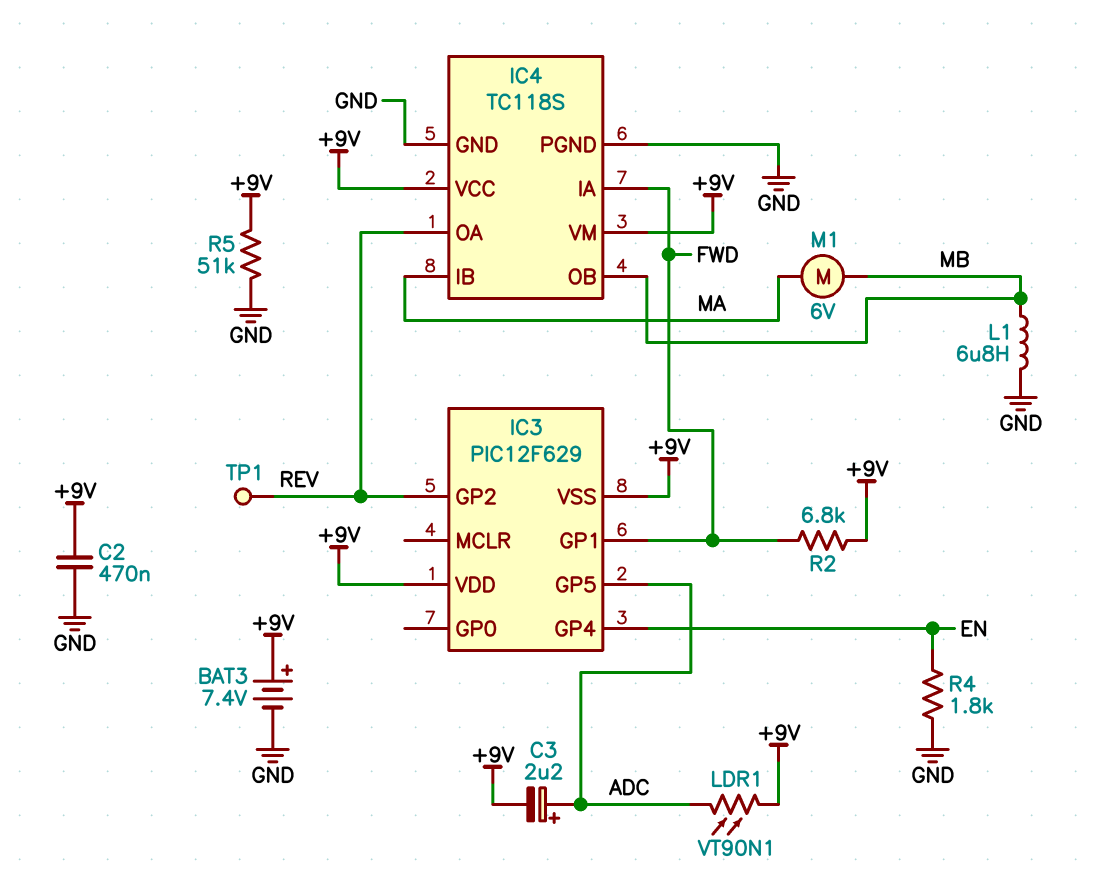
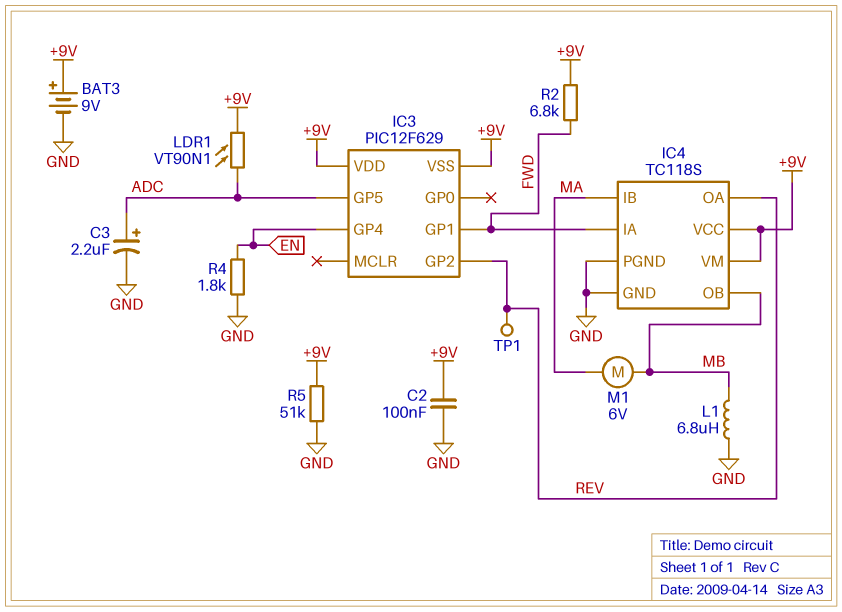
BAT3: 7.4V (plus +9V, minus GND) -> 9V (plus +9V, minus GND)
C2: 470nF (+9V, GND) -> 100nF (+9V, GND)
C3: 2.2uF (plus ADC, minus +9V) -> 2.2uF (plus ADC, minus GND)

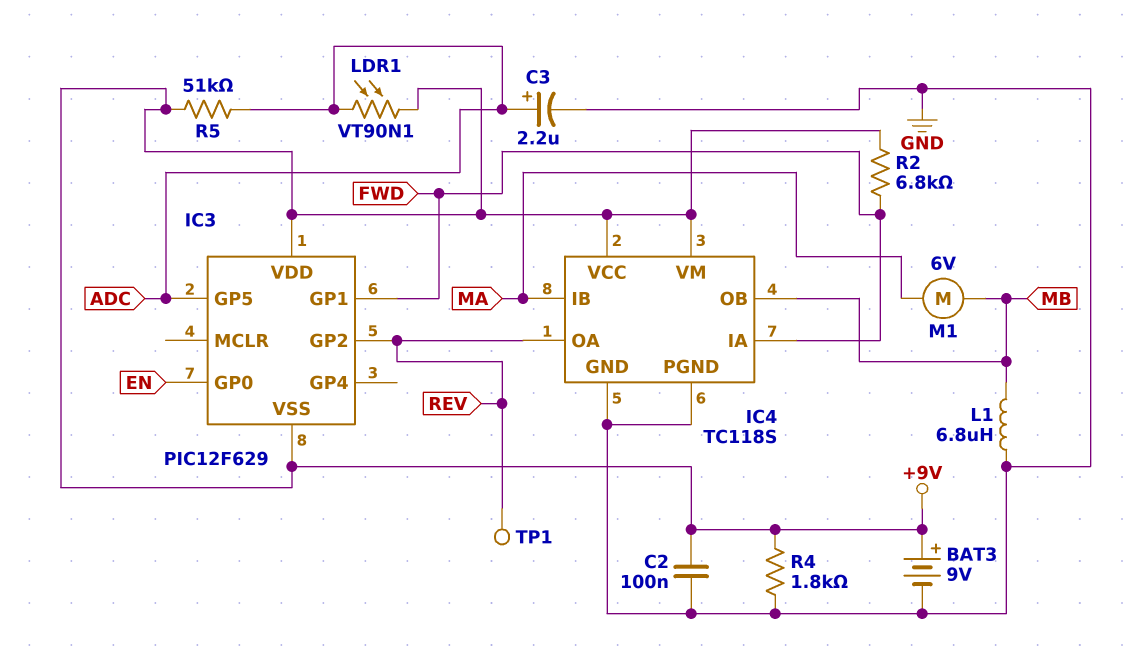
IC3 pin GP0: none -> EN
IC3 pin GP4: EN -> none
R4: 1.8k (EN, GND) -> 1.8k (+9V, GND)
R5: 51k (+9V, GND) -> 51k (+9V, ADC)

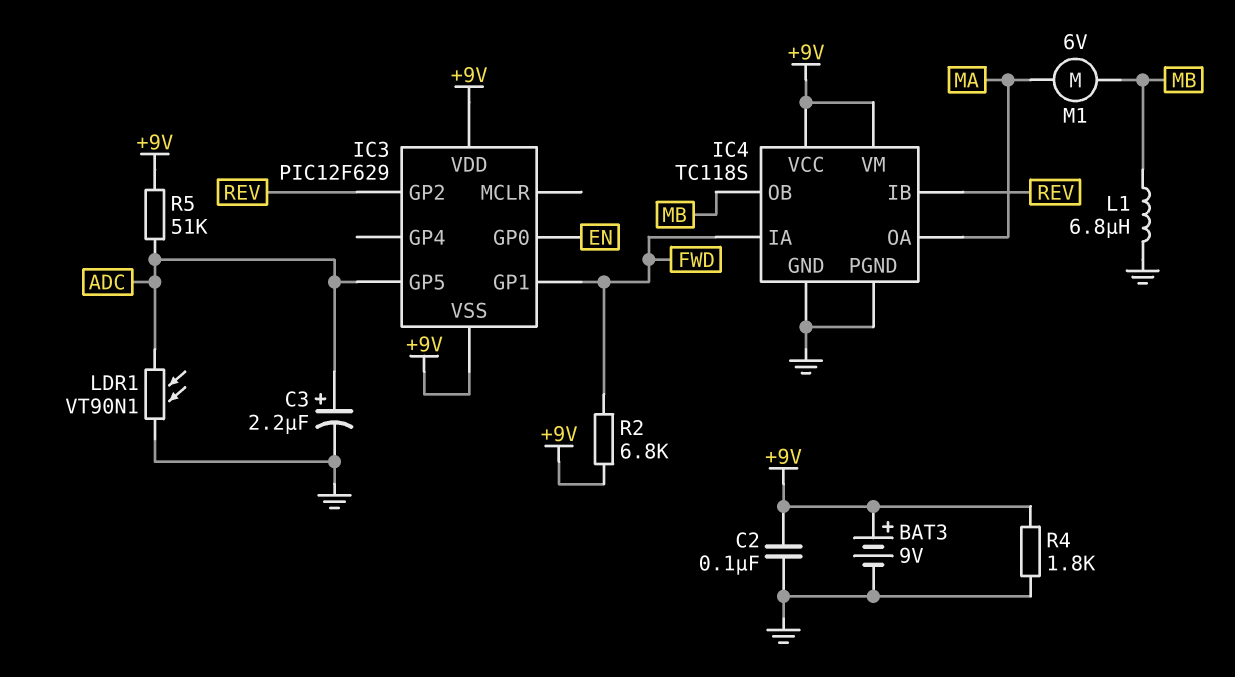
IC4 pin IB: MA -> REV
IC4 pin OA: REV -> MA
LDR1: VT90N1 (+9V, ADC) -> VT90N1 (ADC, GND)
TP1: test point (REV) -> none

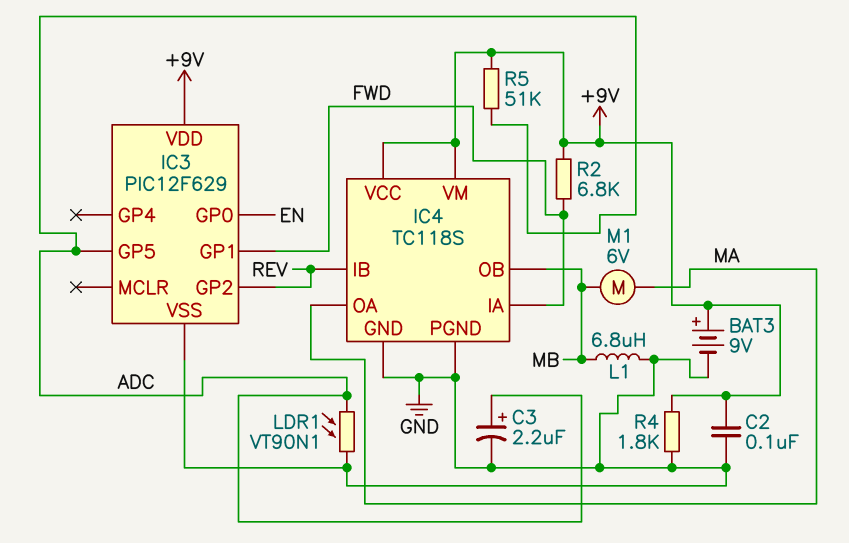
IC3 pin VSS: +9V -> GND

